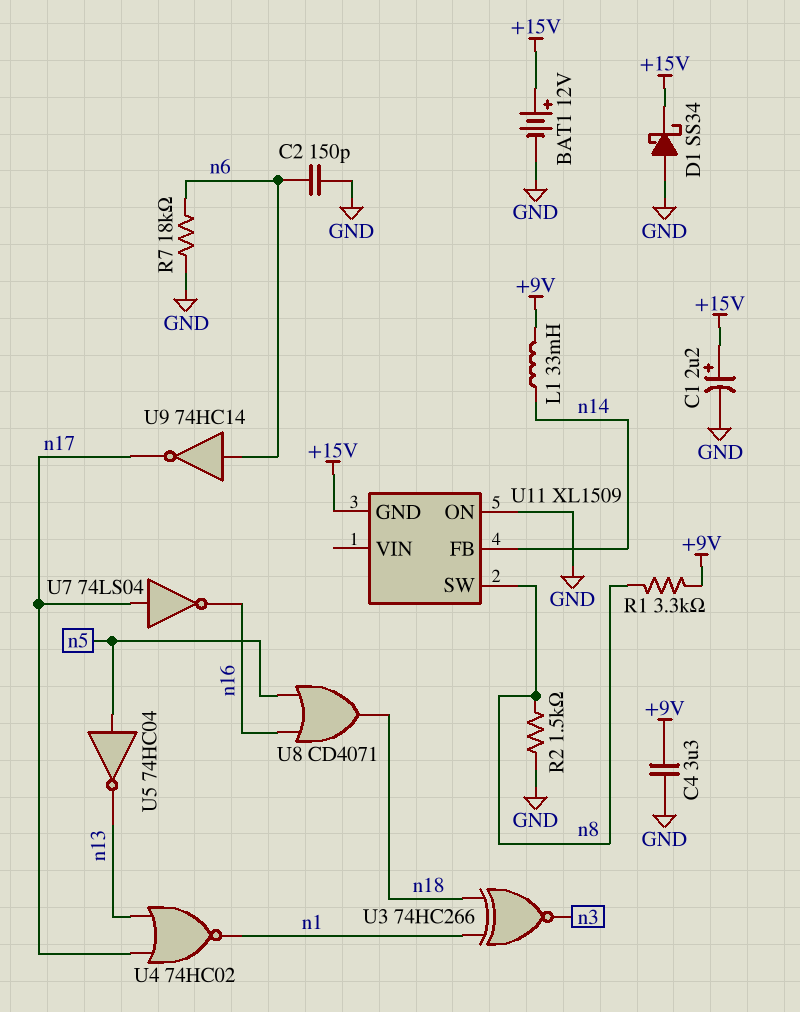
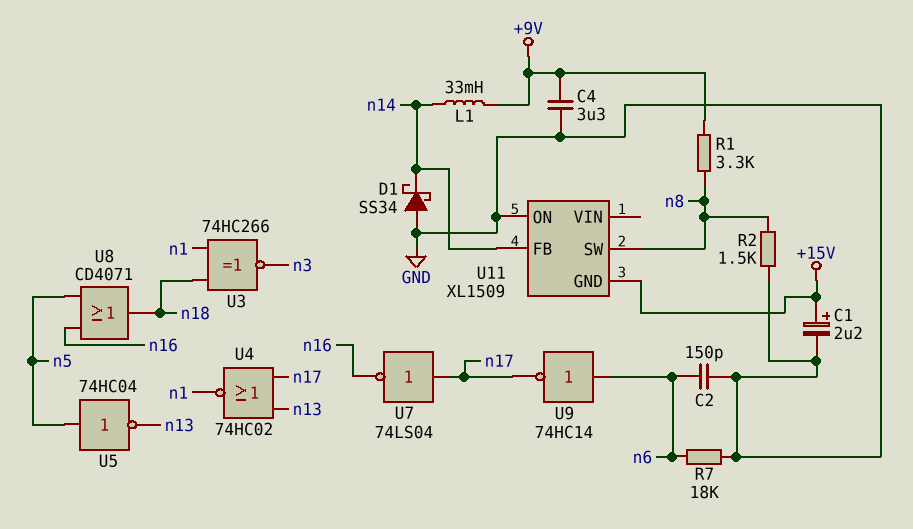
BAT1: 12V (plus +15V, minus GND) -> none
D1: schottky SS34 (A GND, K +15V) -> schottky SS34 (A GND, K n14)

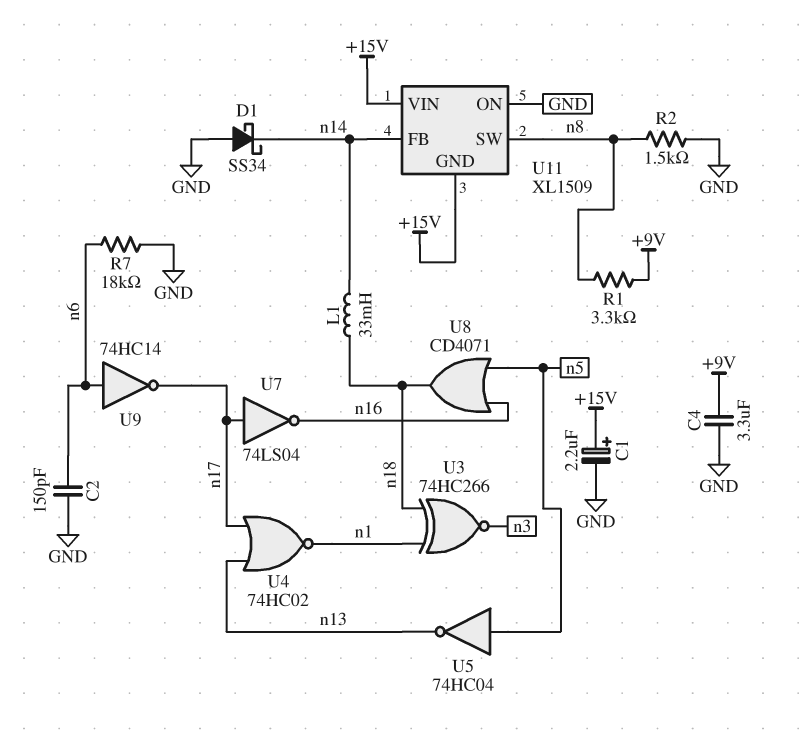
L1: 33mH (+9V, n14) -> 33mH (n14, n18)
U11 pin VIN: none -> +15V

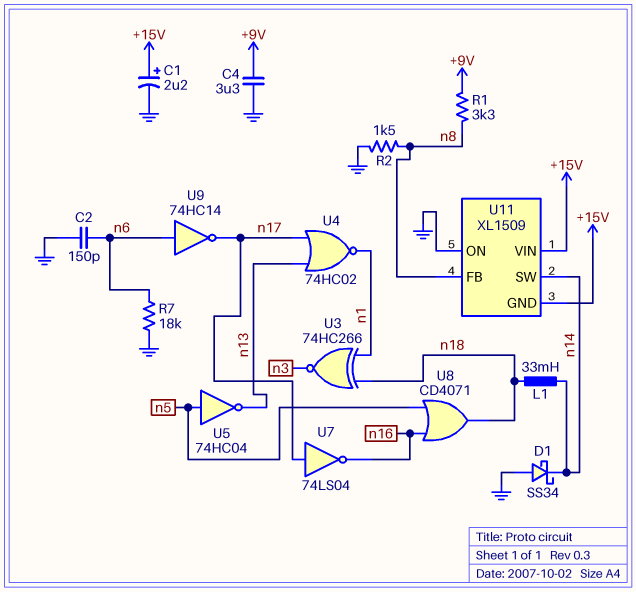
U11 pin FB: n14 -> n8
U11 pin SW: n8 -> n14

